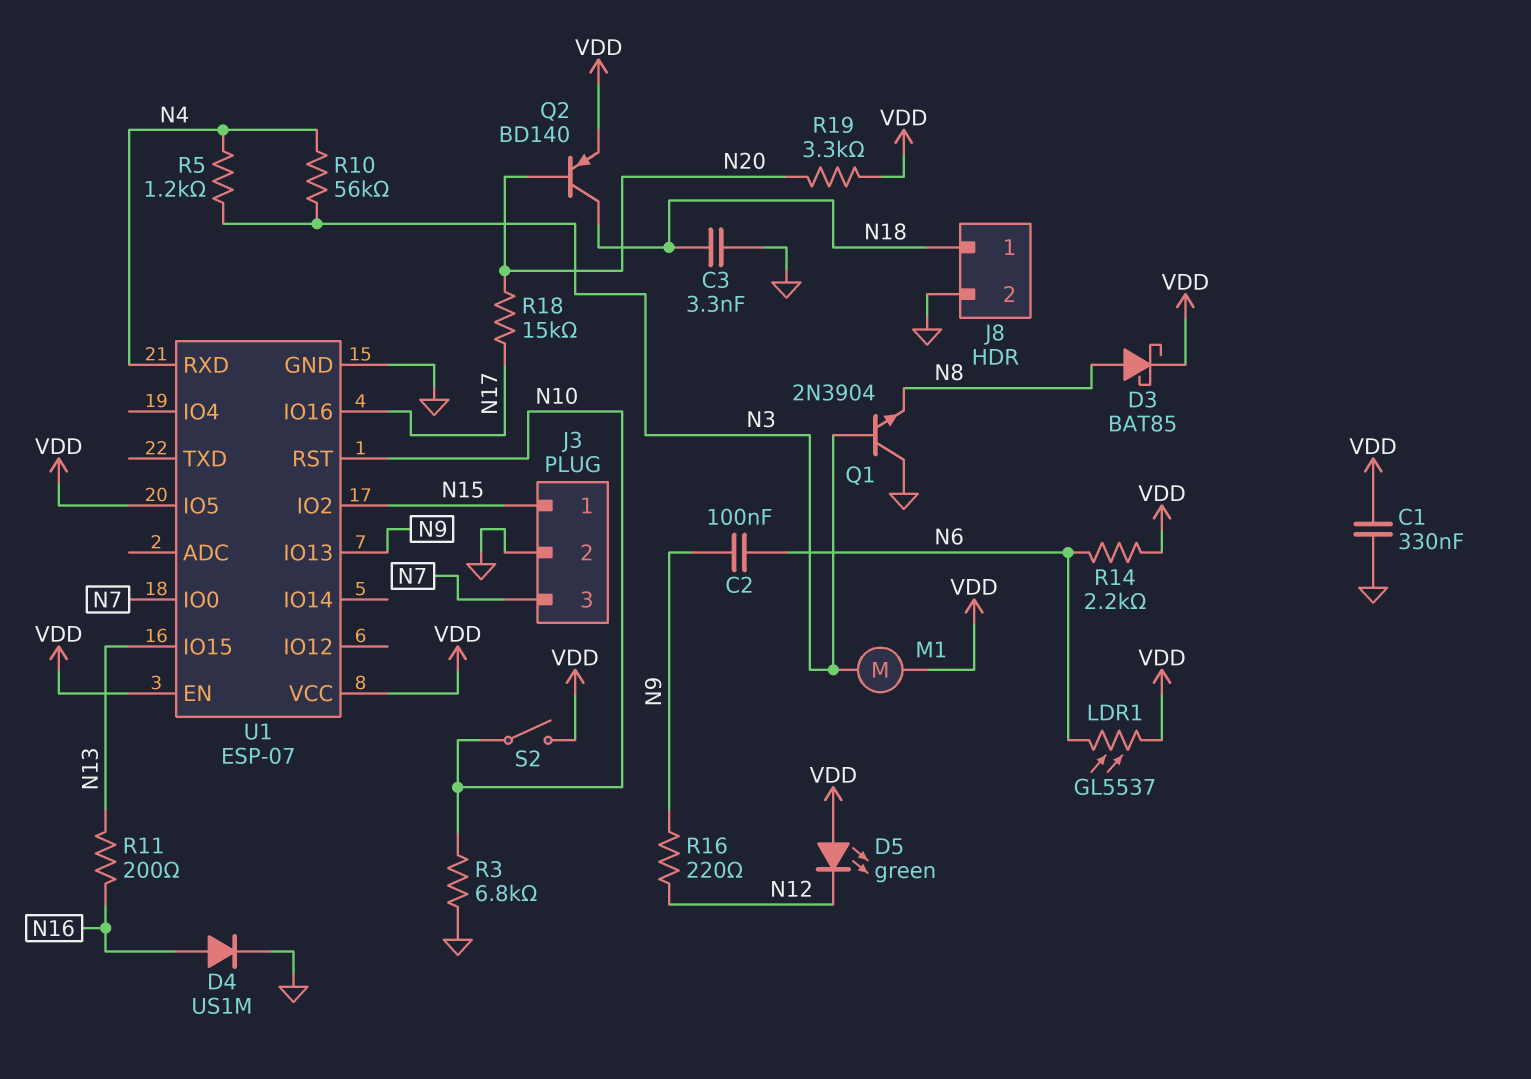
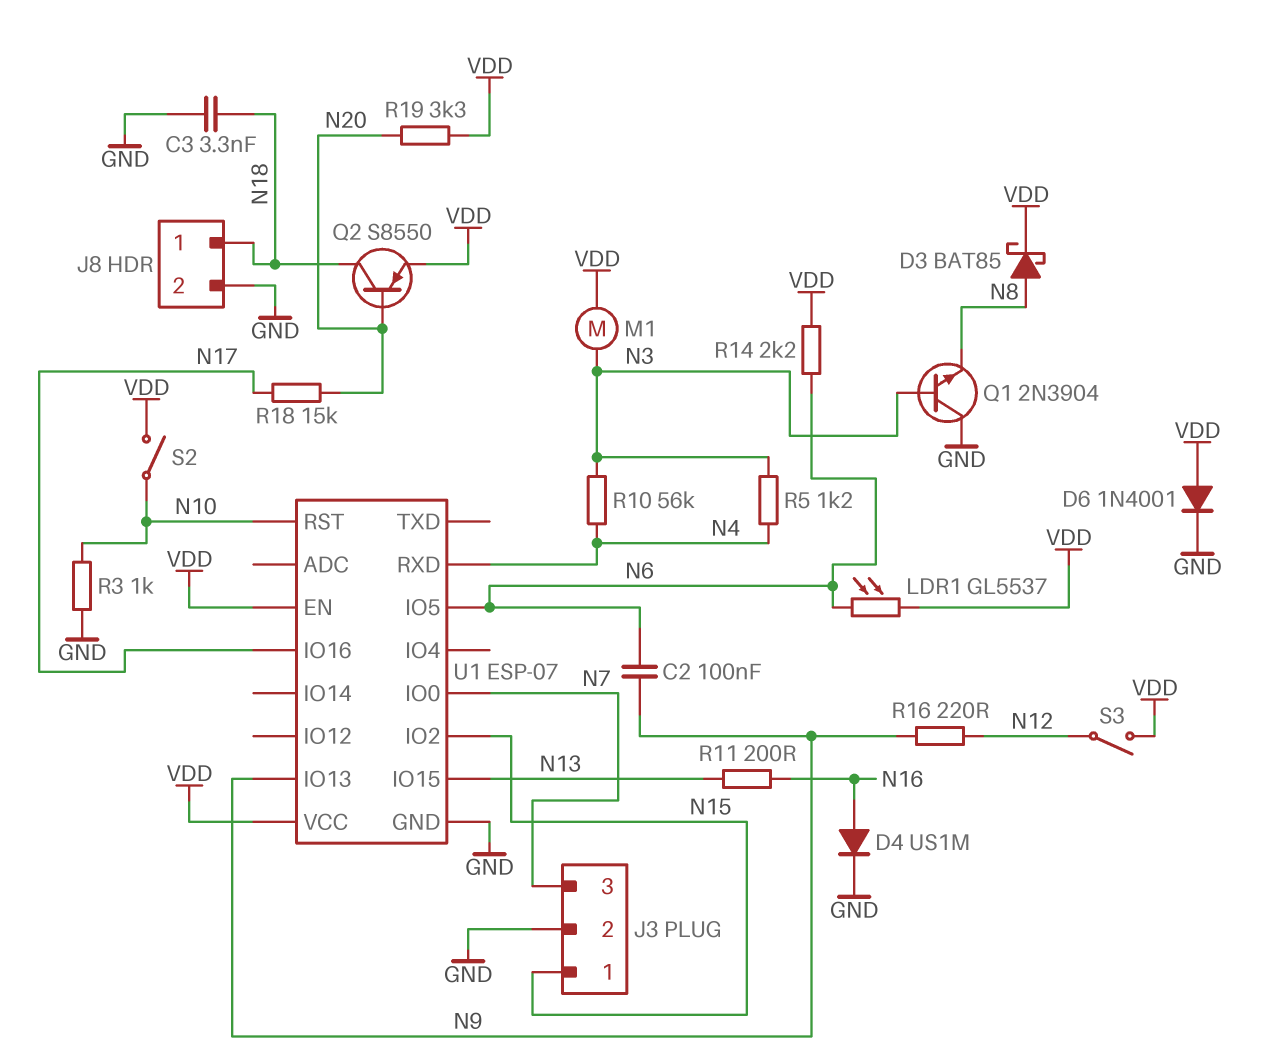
C1: 330nF (GND, VDD) -> none
D5: LED green (A VDD, K N12) -> none
D6: none -> diode 1N4001 (A VDD, K GND)
Q2: PNP BD140 (B N20, C N18, E VDD) -> PNP S8550 (B N20, C N18, E VDD)
R3: 6.8k (GND, N10) -> 1k (GND, N10)
S3: none -> switch (N12, VDD)
U1 pin IO5: VDD -> N6

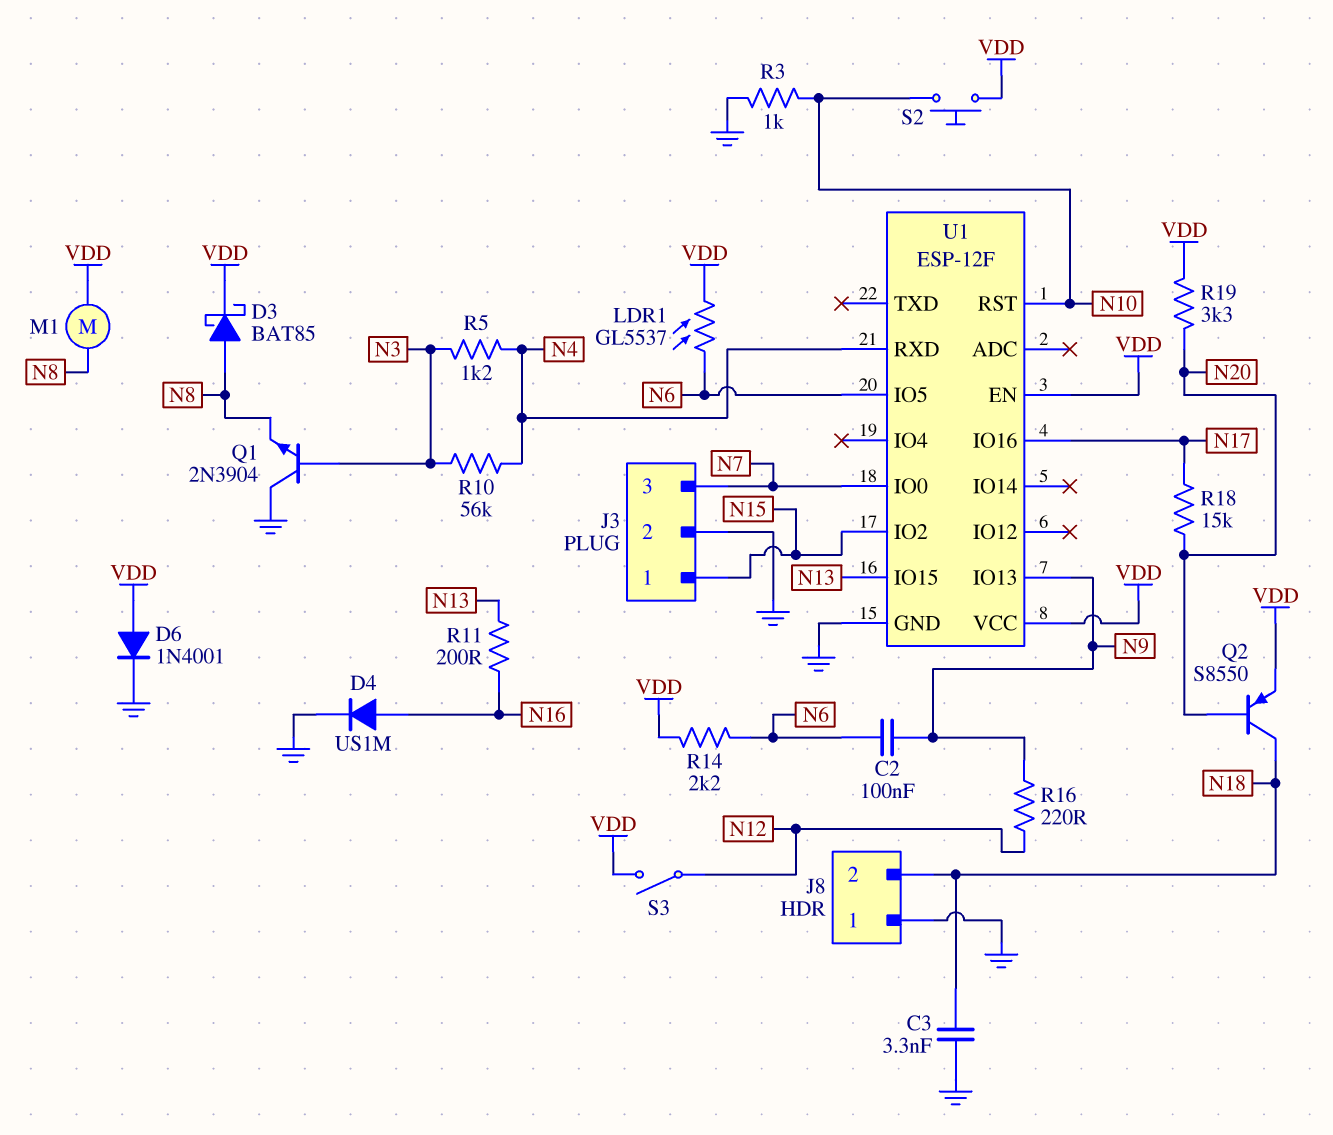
J8 pin 1: N18 -> GND
J8 pin 2: GND -> N18
M1: motor (N3, VDD) -> motor (N8, VDD)
S2: switch (N10, VDD) -> button (N10, VDD)
U1: ESP-07 -> ESP-12F

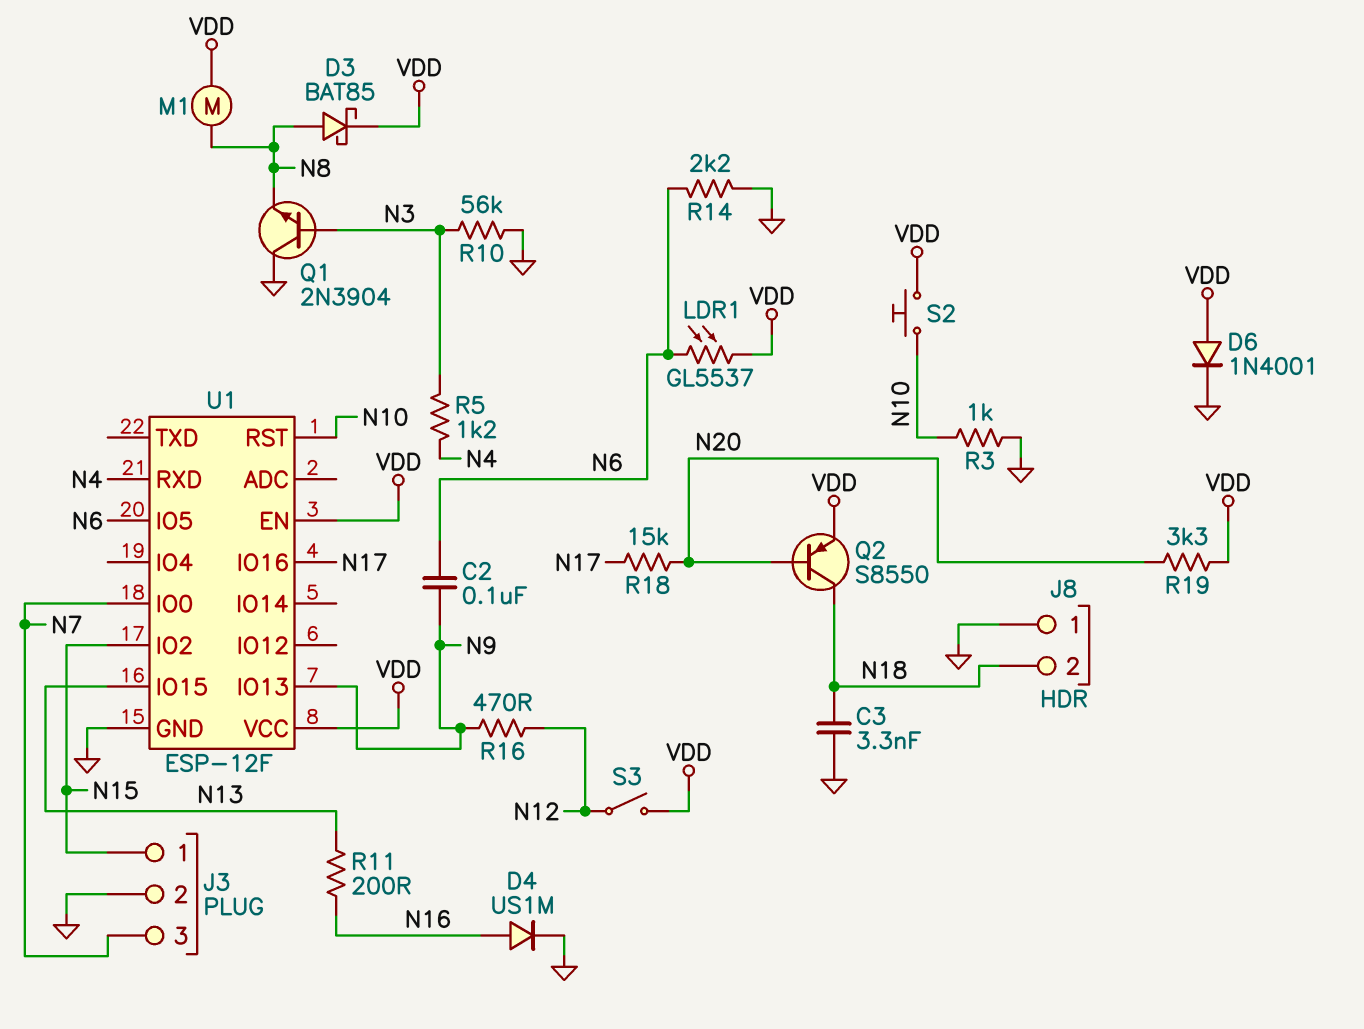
R10: 56k (N3, N4) -> 56k (GND, N3)
R14: 2.2k (N6, VDD) -> 2.2k (GND, N6)
R16: 220 (N9, N12) -> 470 (N9, N12)

